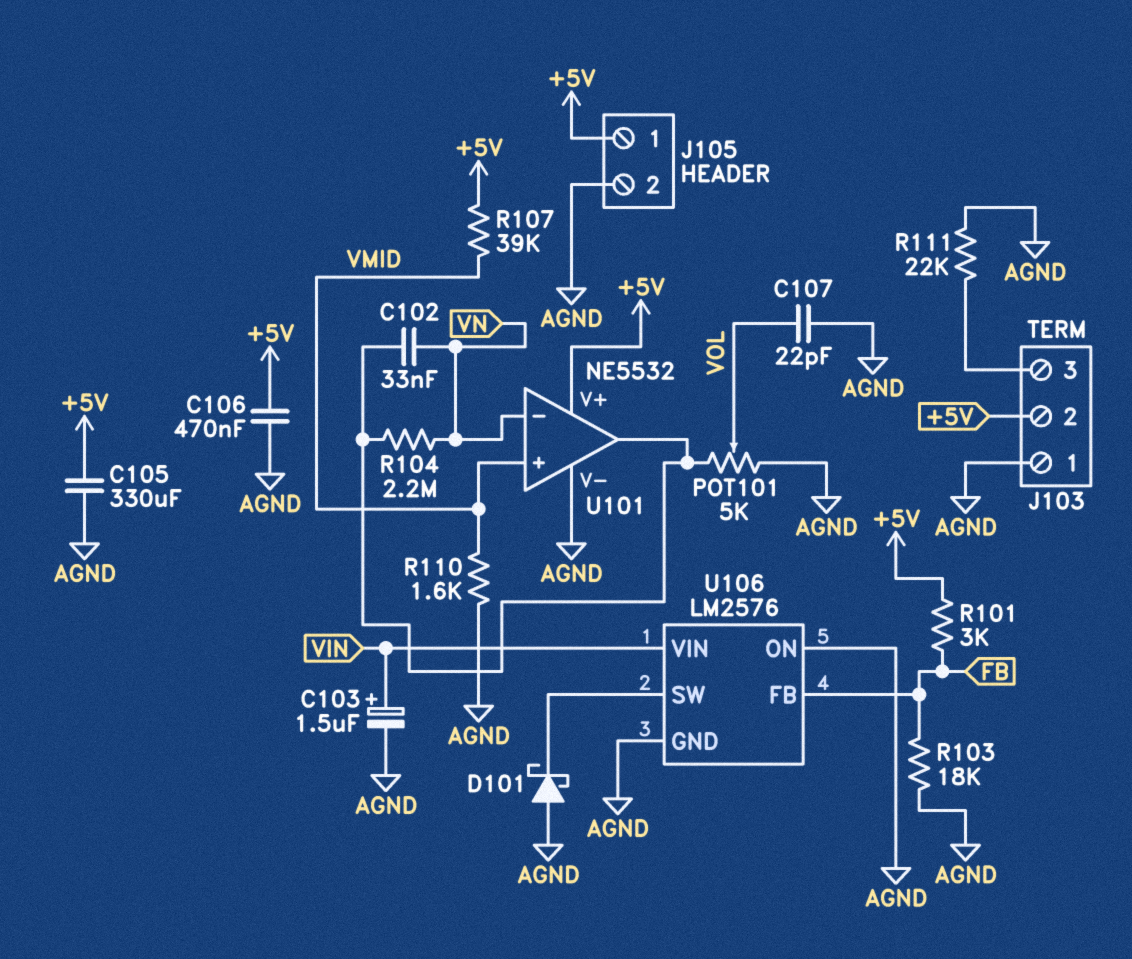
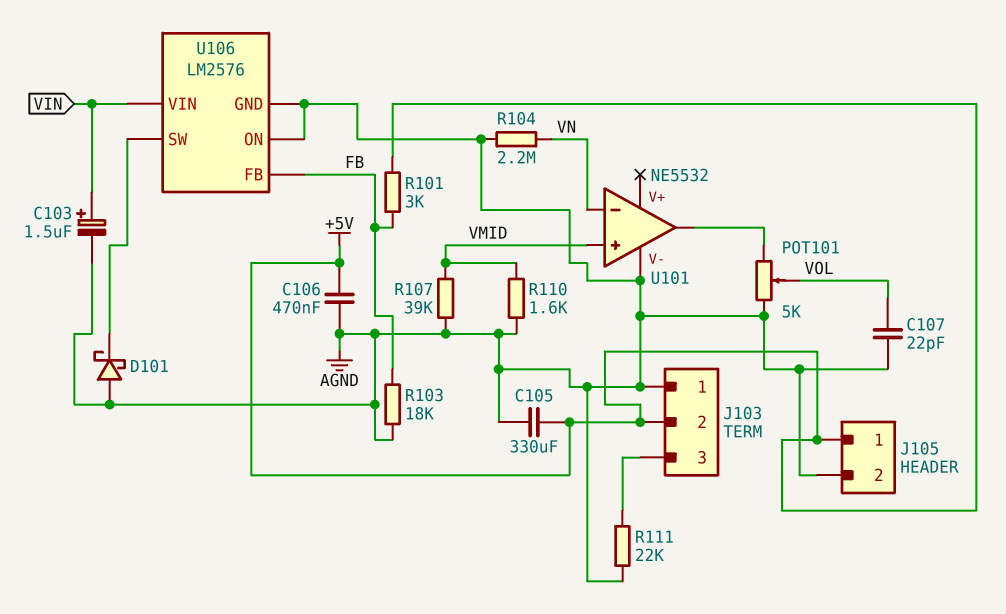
C102: 33nF (U101/out, VN) -> none
R104: 2.2M (U101/out, VN) -> 2.2M (AGND, VN)
R107: 39k (+5V, VMID) -> 39k (AGND, VMID)
U101 pin V+: +5V -> none

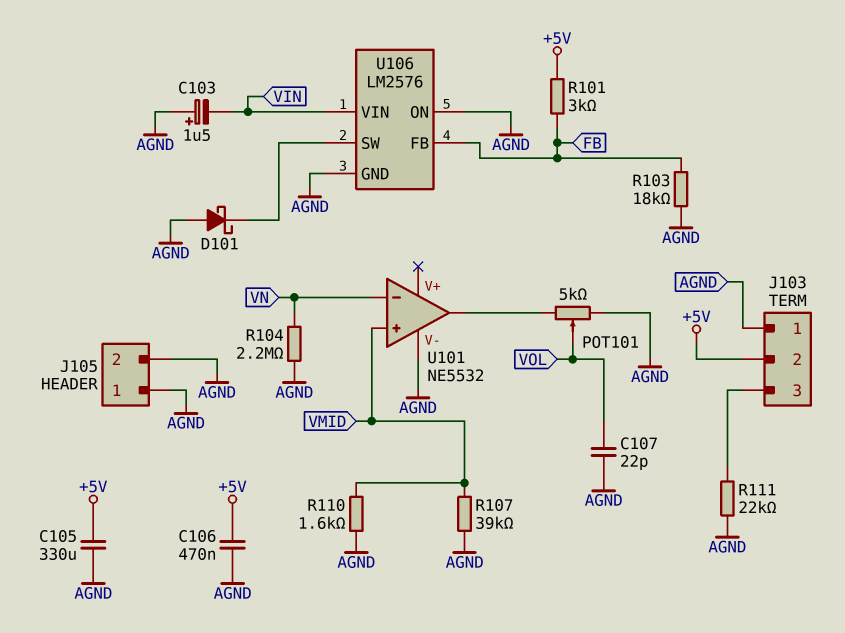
C103: 1.5uF (plus VIN, minus AGND) -> 1.5uF (plus AGND, minus VIN)
J105 pin 1: +5V -> AGND

